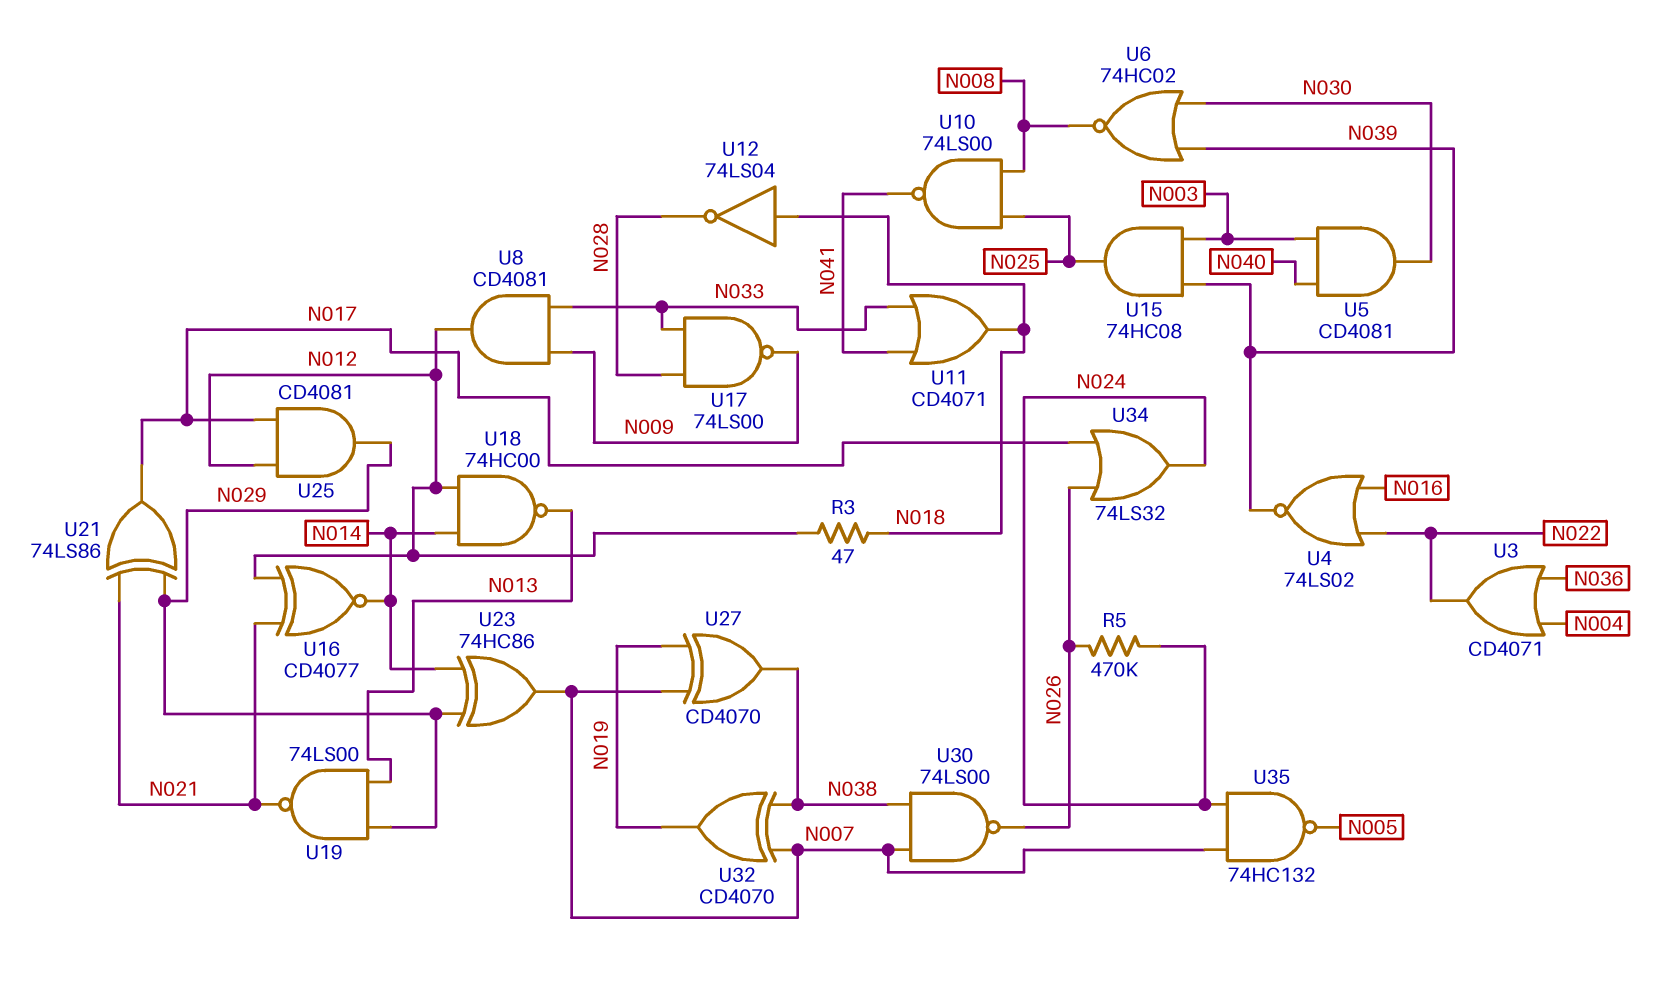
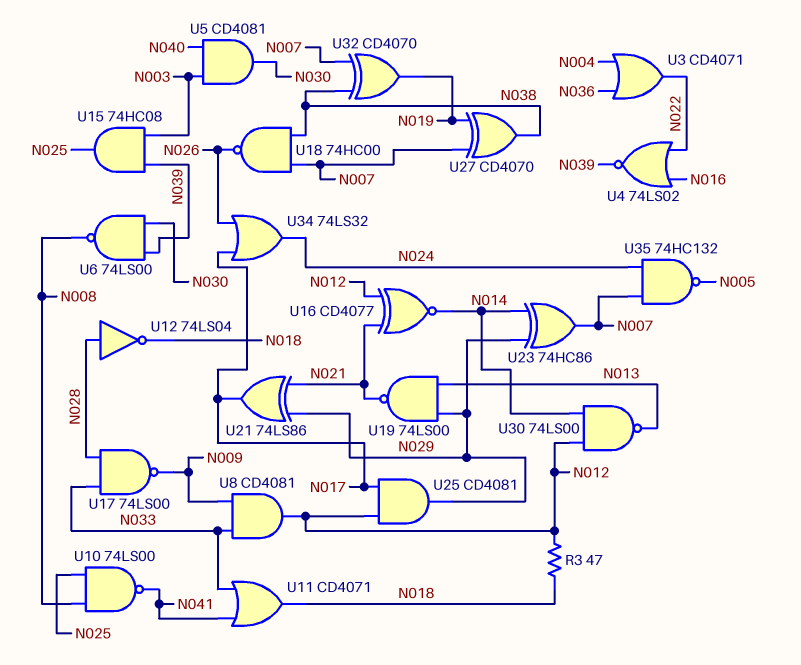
R5: 470k (N024, N026) -> none
U6: NOR 74HC02 (in N030, in N039, out N008) -> NAND 74LS00 (in N030, in N039, out N008)
U12: NOT 74LS04 (in N018, out N028) -> NOT 74LS04 (in N028, out N018)
U18: NAND 74HC00 (in N012, in N014, out N013) -> NAND 74HC00 (in N007, in N038, out N026)
U30: NAND 74LS00 (in N007, in N038, out N026) -> NAND 74LS00 (in N012, in N014, out N013)

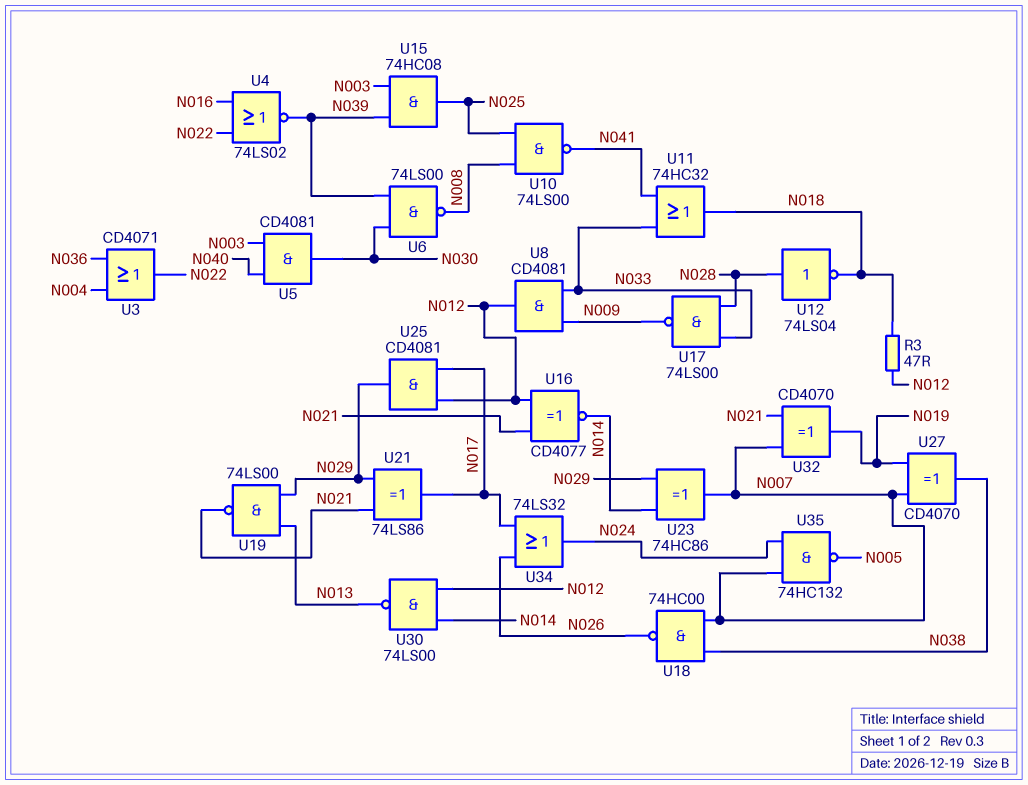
U11: OR CD4071 (in N033, in N041, out N018) -> OR 74HC32 (in N033, in N041, out N018)
U32: XOR CD4070 (in N007, in N038, out N019) -> XOR CD4070 (in N007, in N021, out N019)

